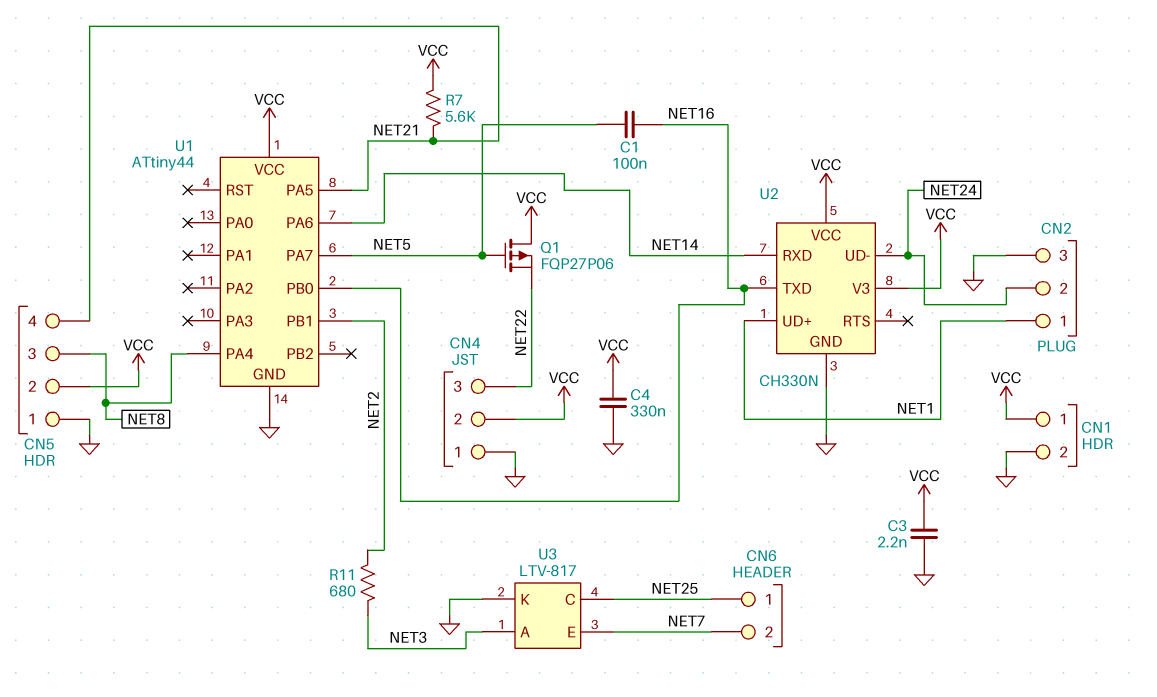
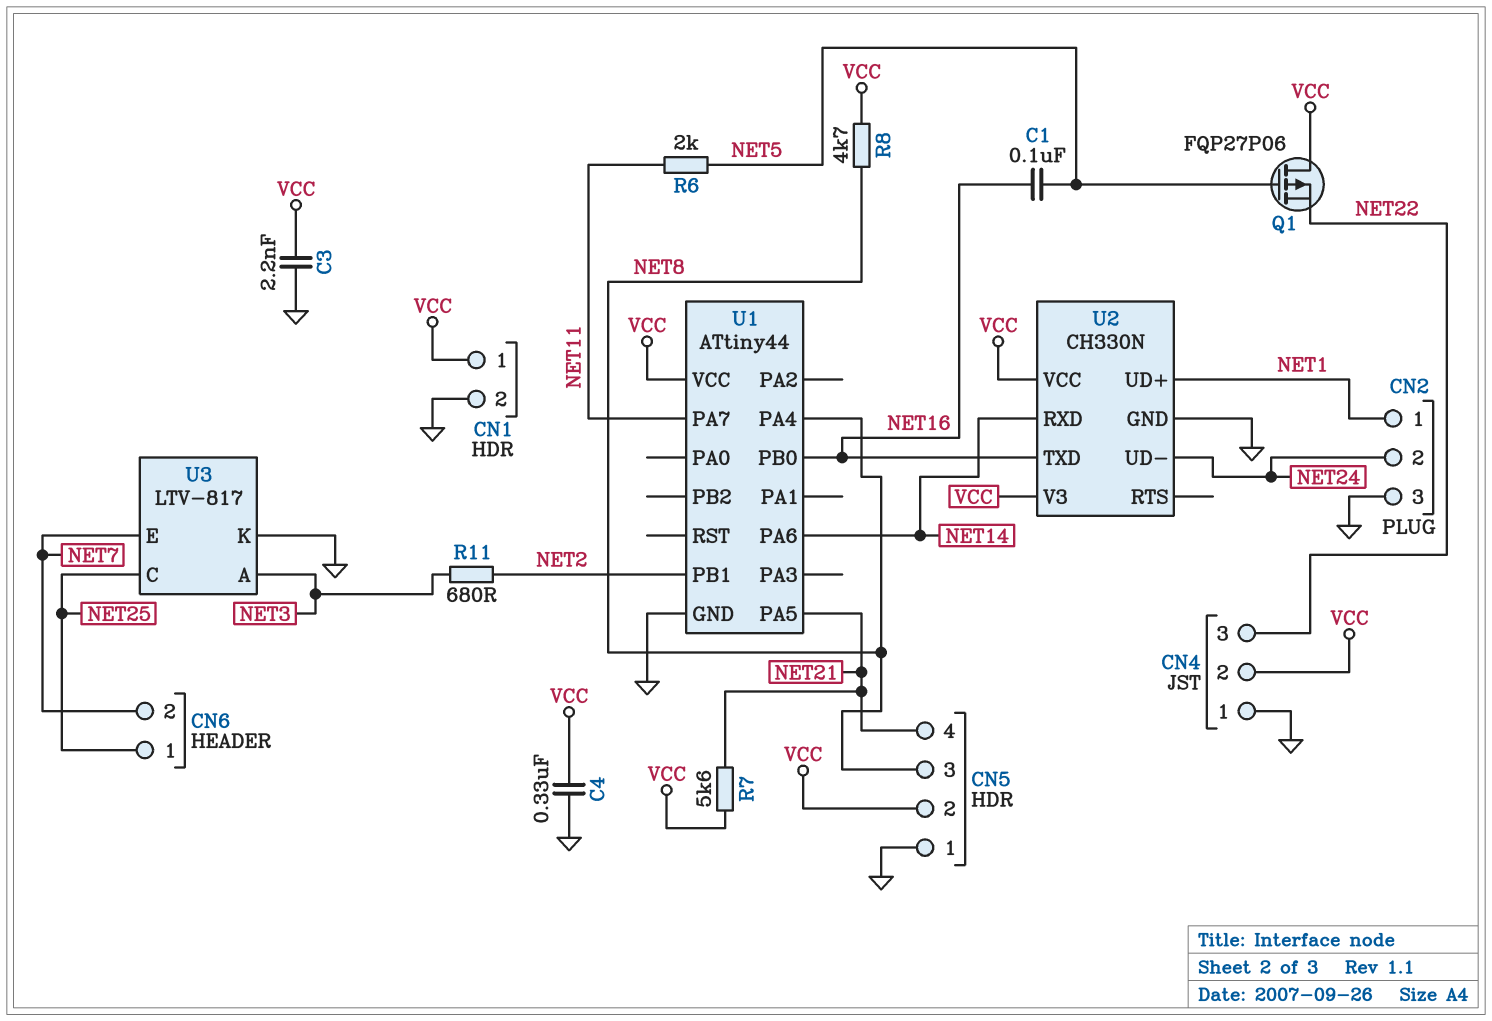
R6: none -> 2k (NET5, NET11)
R8: none -> 4.7k (NET8, VCC)
U1 pin PA7: NET5 -> NET11

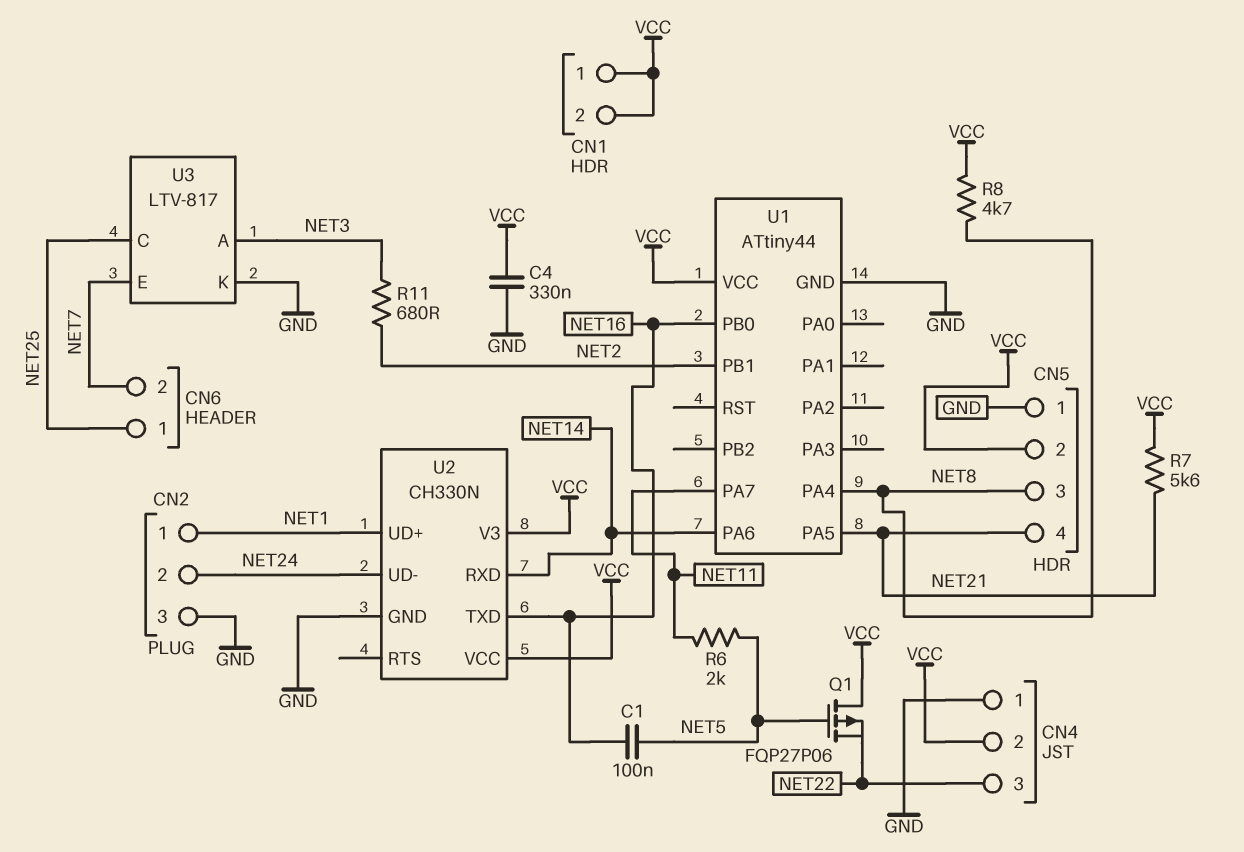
C3: 2.2nF (GND, VCC) -> none
CN1 pin 2: GND -> VCC

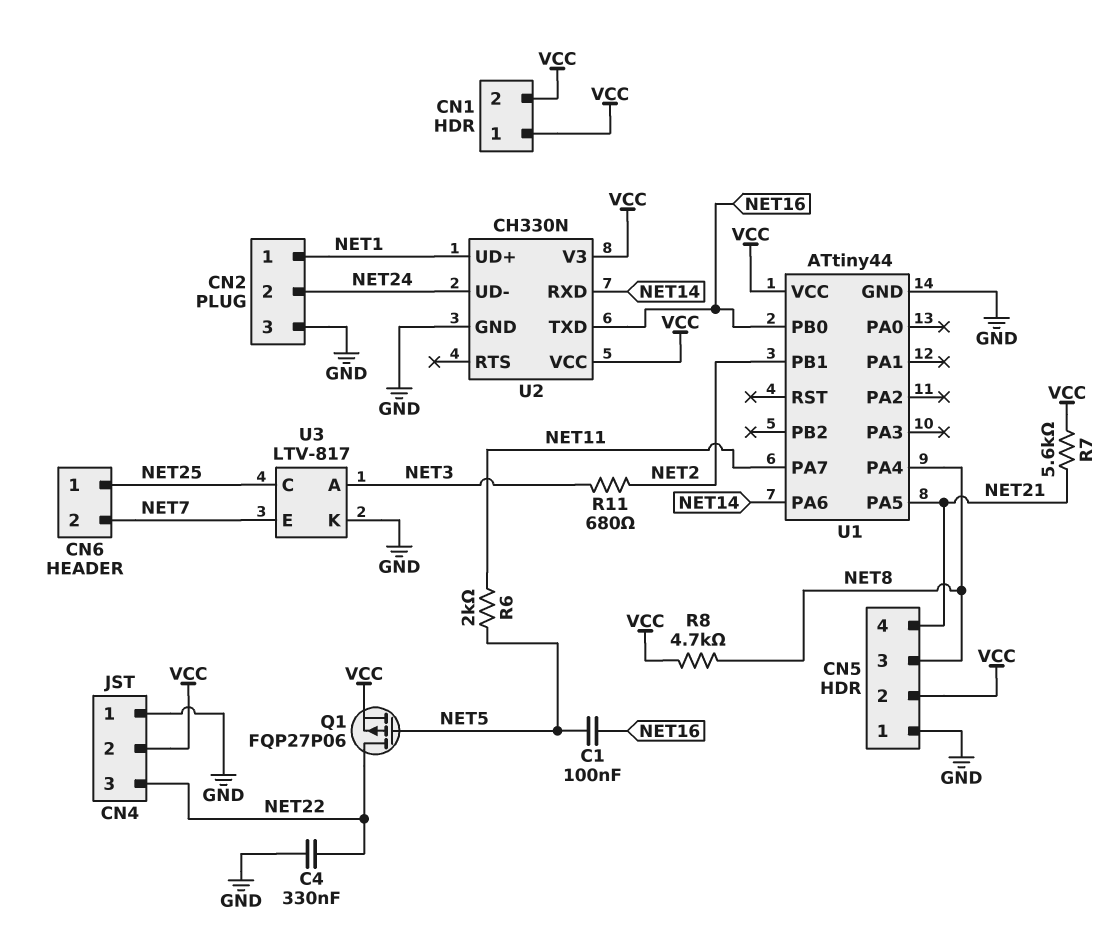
C4: 330nF (GND, VCC) -> 330nF (GND, NET22)
Q1: PMOS FQP27P06 (G NET5, D VCC, S NET22) -> PMOS FQP27P06 (G NET5, D NET22, S VCC)

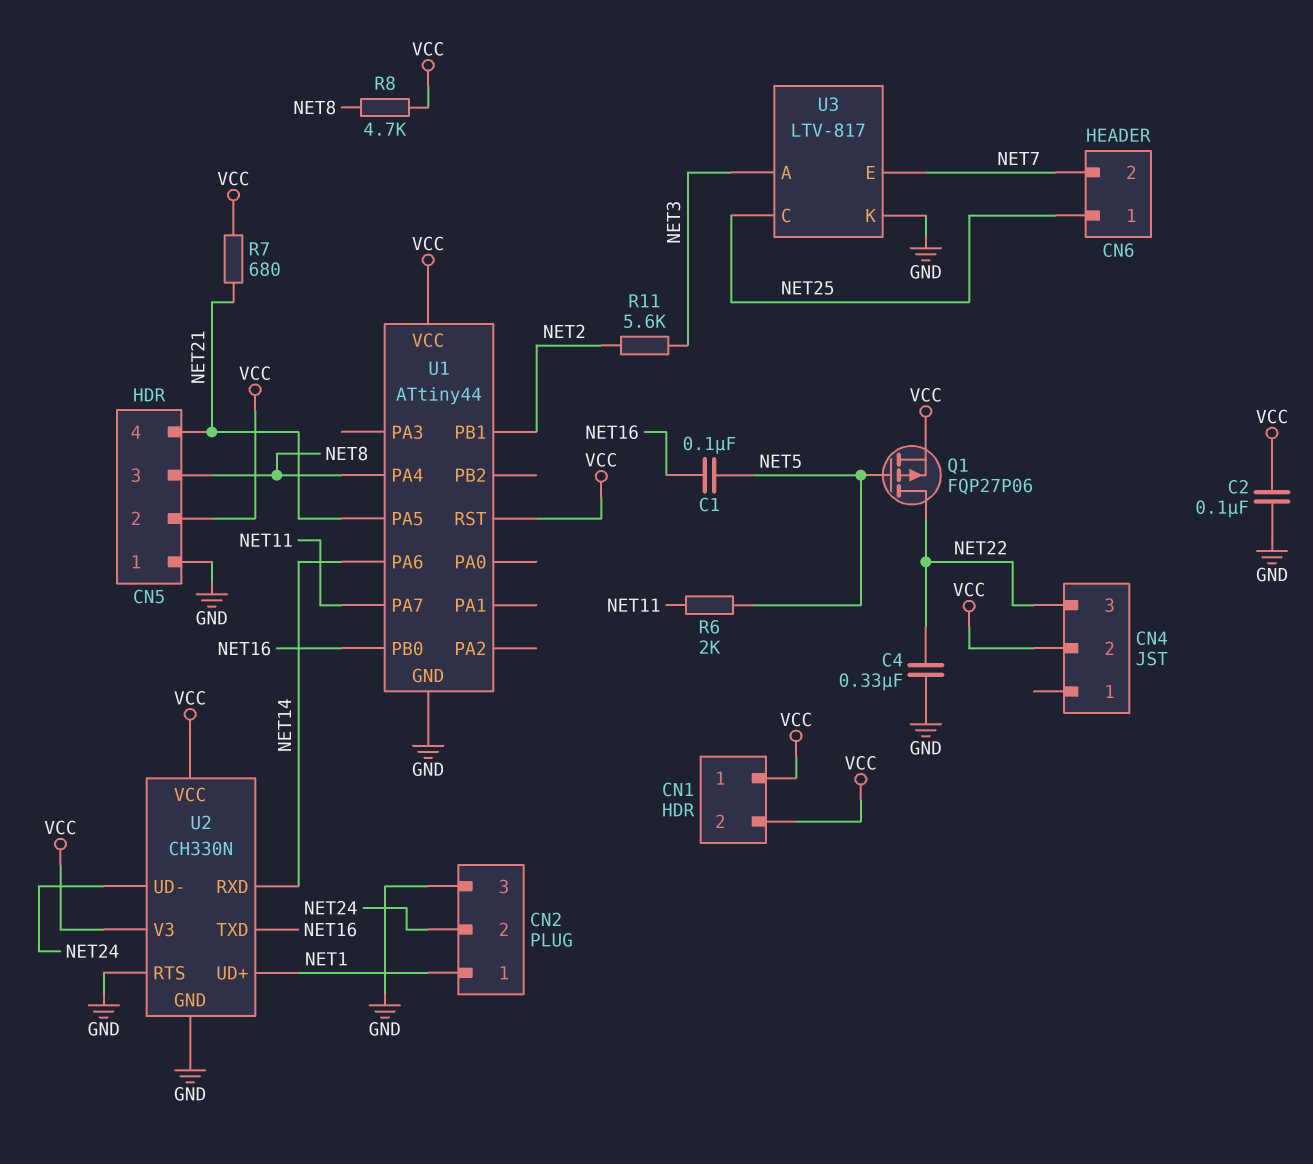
C2: none -> 100nF (GND, VCC)
CN4 pin 1: GND -> none
R7: 5.6k (NET21, VCC) -> 680 (NET21, VCC)
R11: 680 (NET2, NET3) -> 5.6k (NET2, NET3)
U1 pin RST: none -> VCC
U2 pin RTS: none -> GND

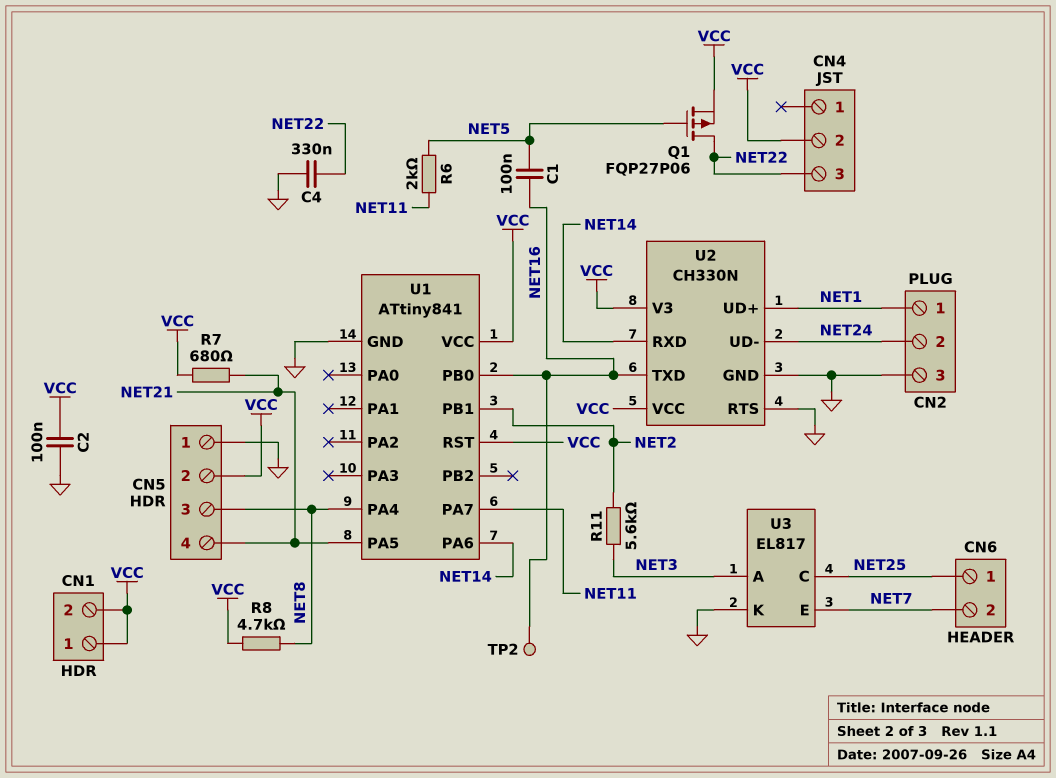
TP2: none -> test point (NET16)
U1: ATtiny44 -> ATtiny841
U3: LTV-817 -> EL817

